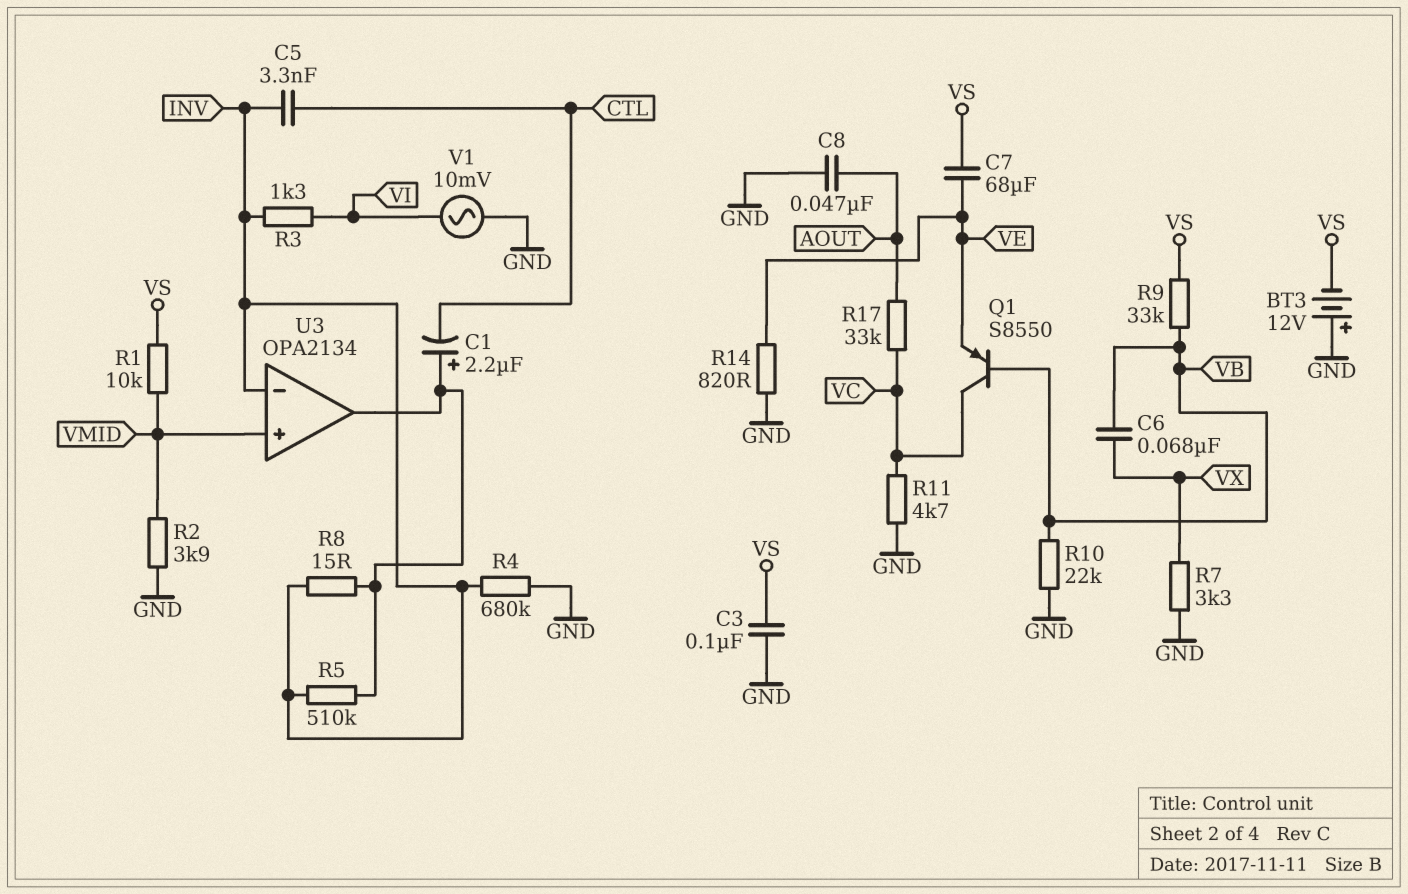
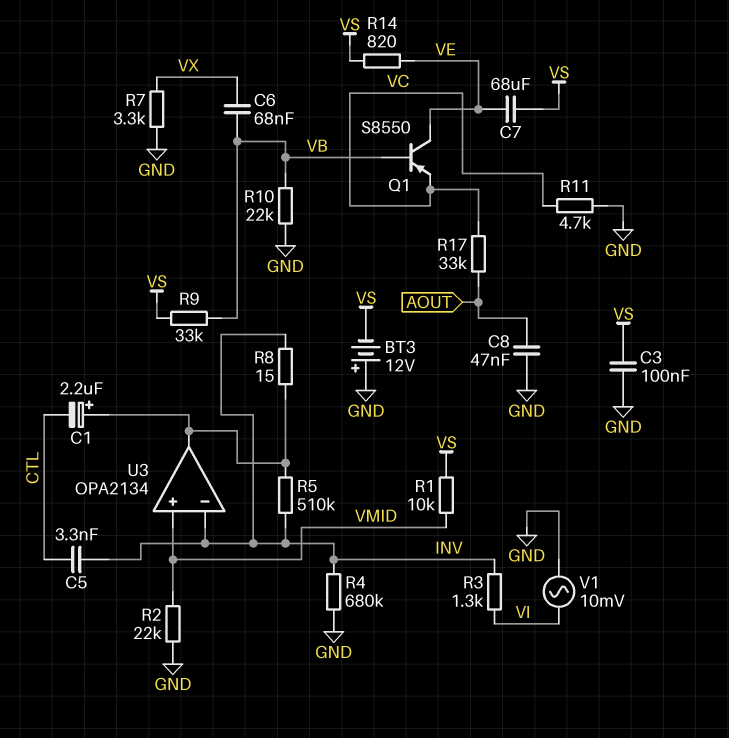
Q1: PNP S8550 (B VB, C VC, E VE) -> PNP S8550 (B VB, C VE, E VC)
R2: 3.9k (GND, VMID) -> 22k (GND, VMID)
R14: 820 (GND, VE) -> 820 (VE, VS)

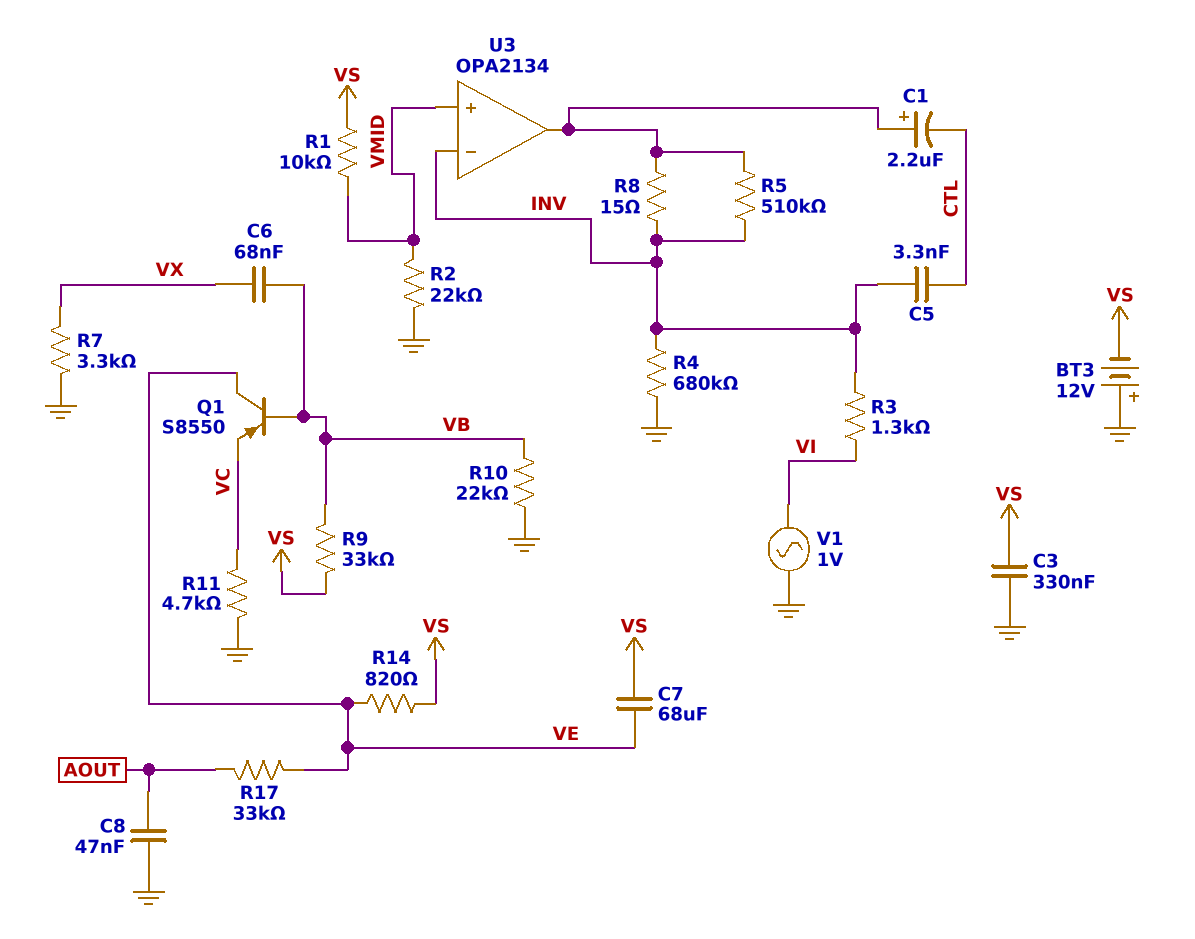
C3: 100nF (GND, VS) -> 330nF (GND, VS)
R17: 33k (AOUT, VC) -> 33k (AOUT, VE)
V1: AC 10mV (GND, VI) -> AC 1V (GND, VI)

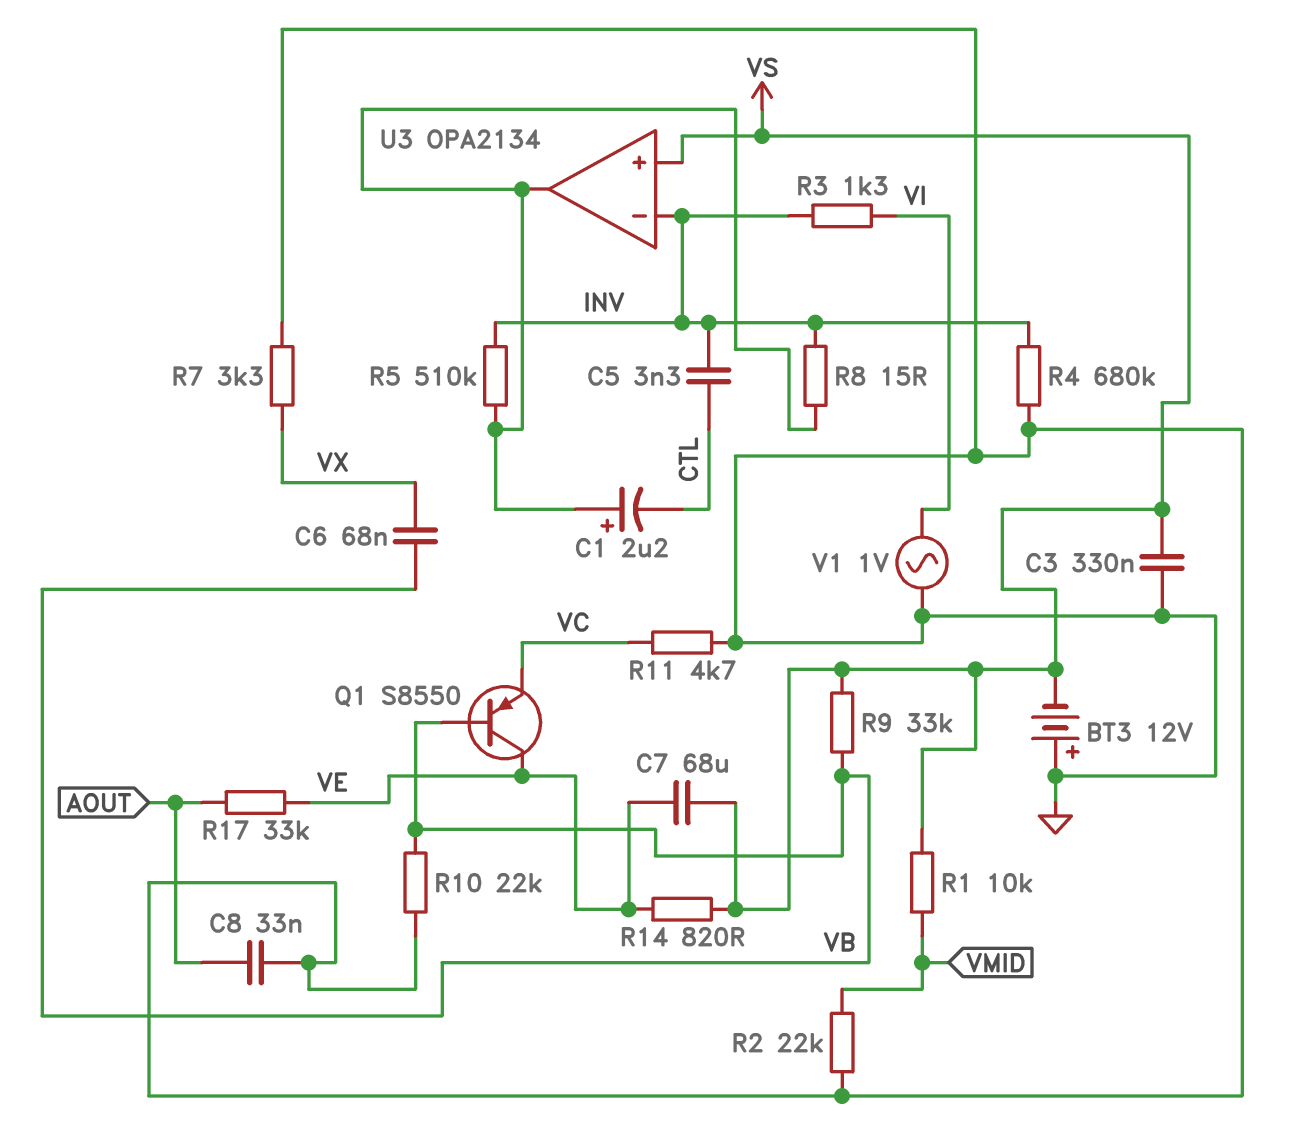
C8: 47nF (AOUT, GND) -> 33nF (AOUT, GND)
U3 pin in+: VMID -> VS

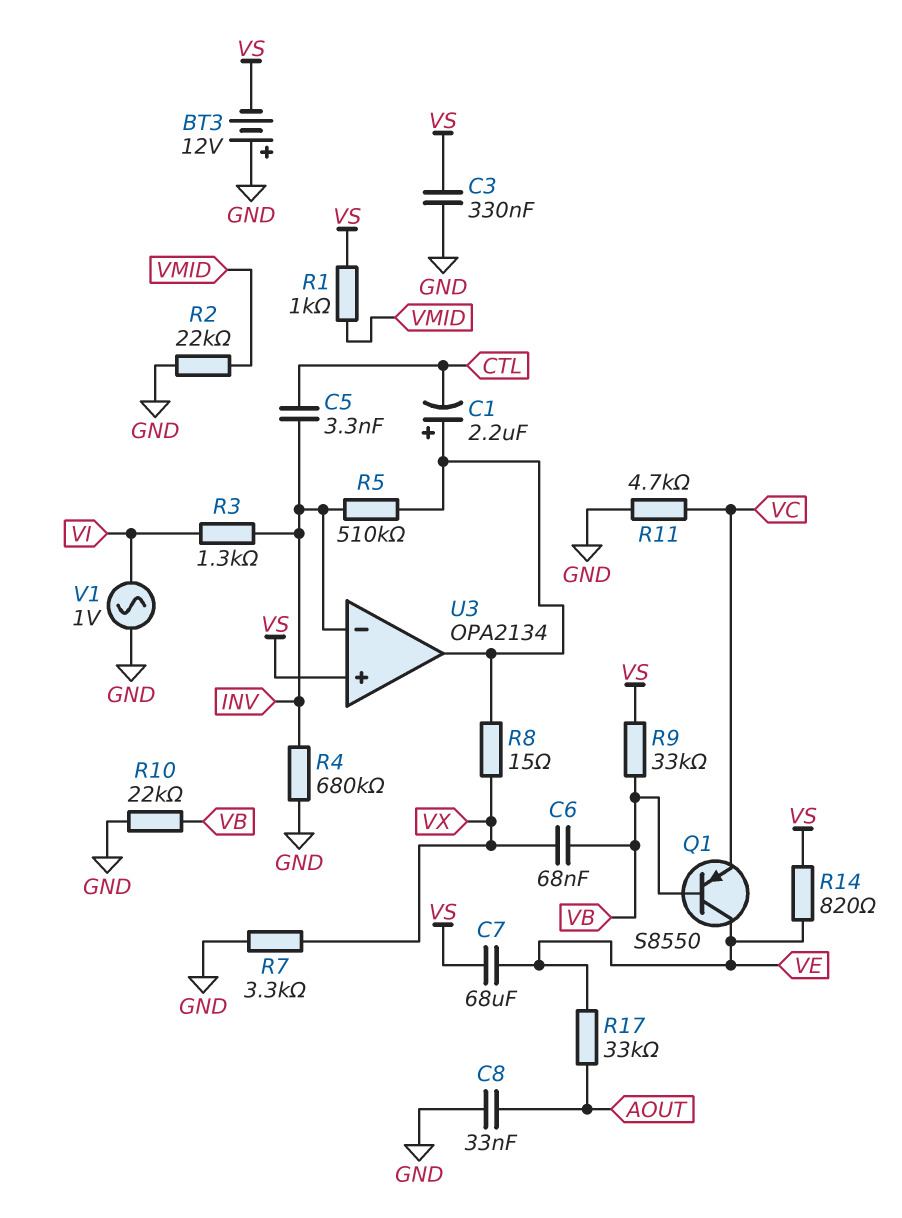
R1: 10k (VMID, VS) -> 1k (VMID, VS)
R8: 15 (INV, U3/out) -> 15 (U3/out, VX)

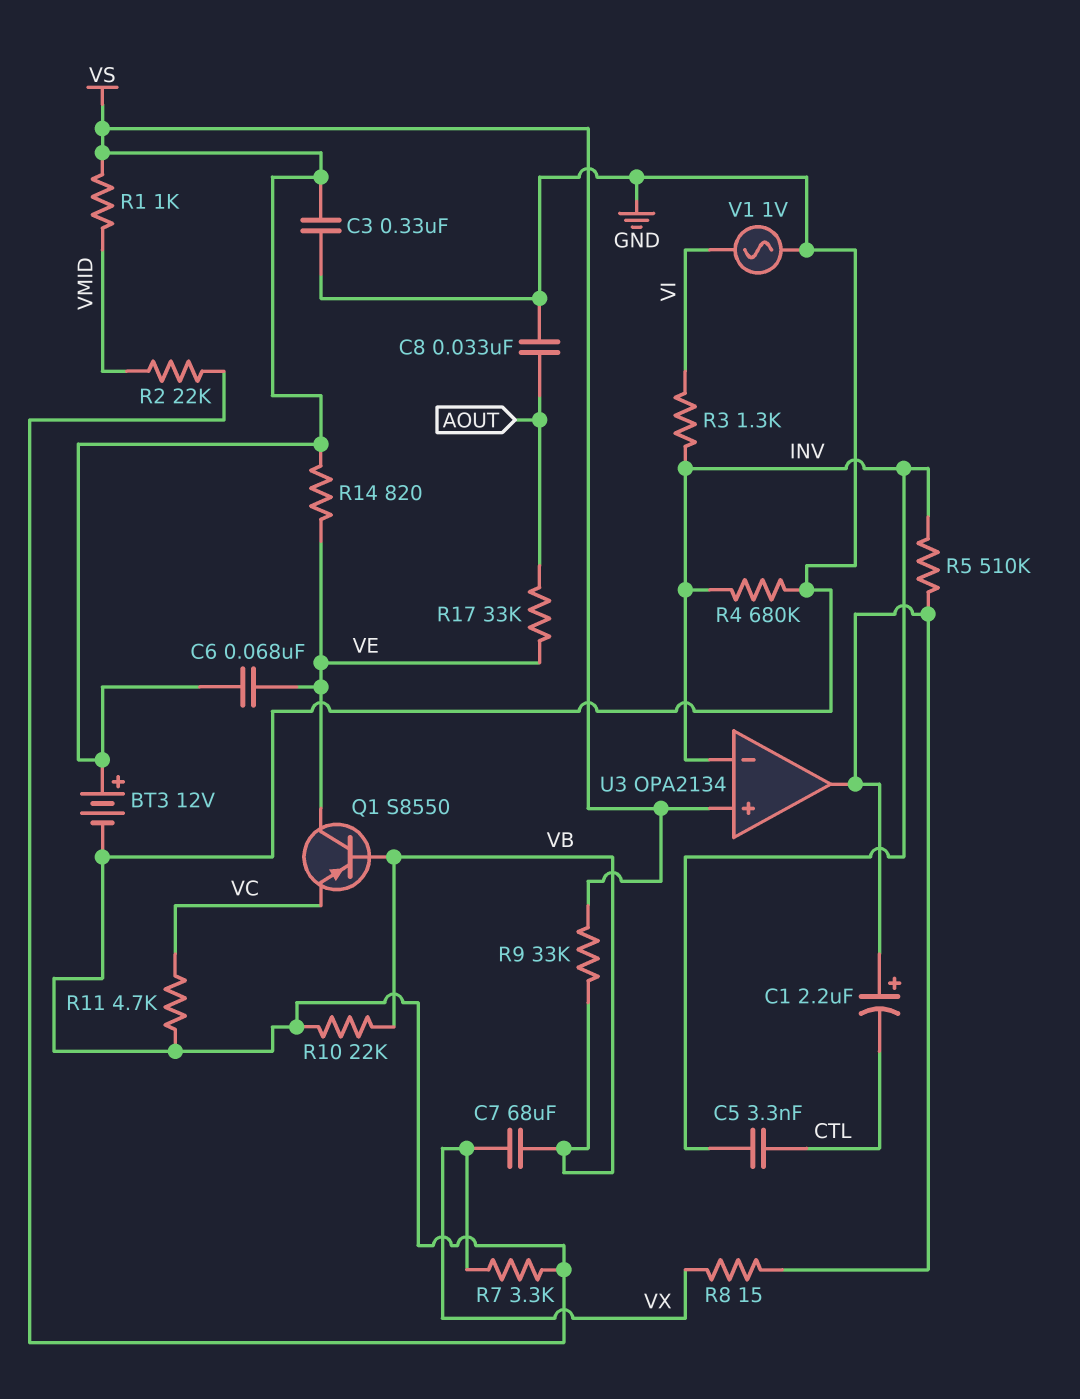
BT3: 12V (plus GND, minus VS) -> 12V (plus VS, minus GND)
C6: 68nF (VB, VX) -> 68nF (VE, VS)
C7: 68uF (VE, VS) -> 68uF (VB, VX)

